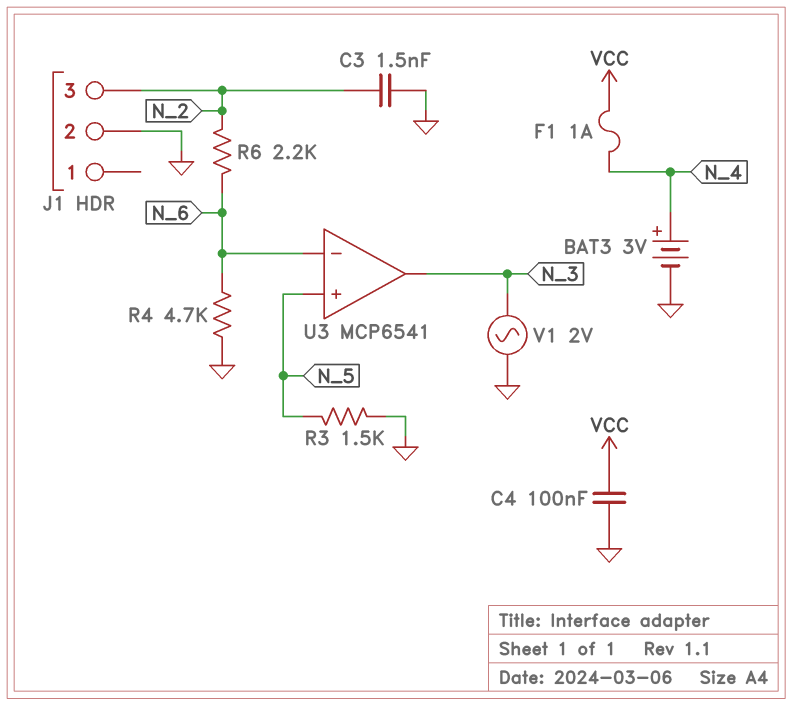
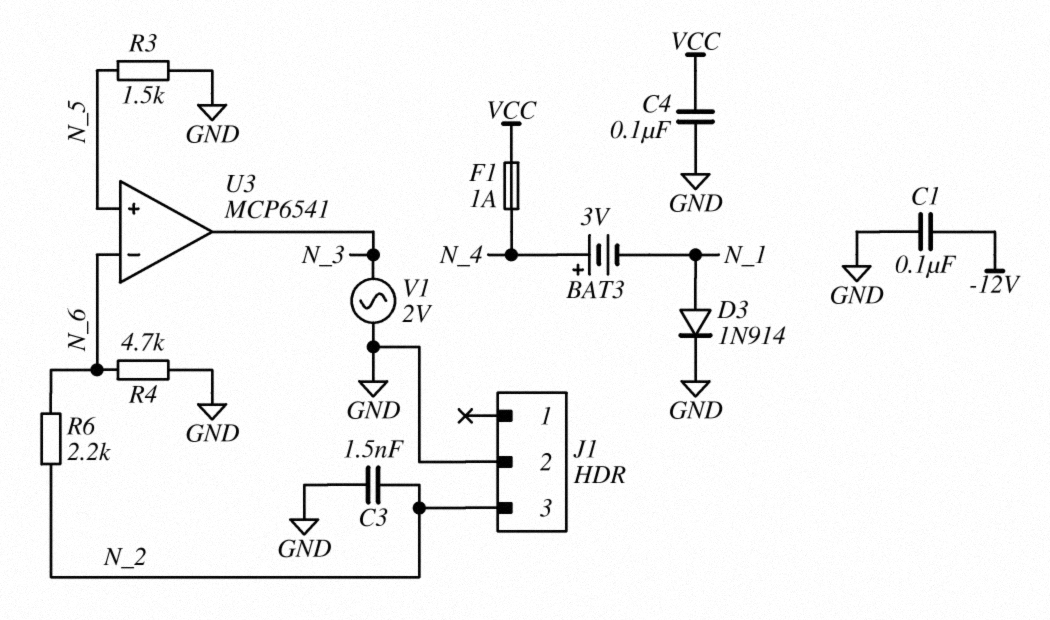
BAT3: 3V (plus N_4, minus GND) -> 3V (plus N_4, minus N_1)
C1: none -> 100nF (-12V, GND)
D3: none -> diode 1N914 (A N_1, K GND)

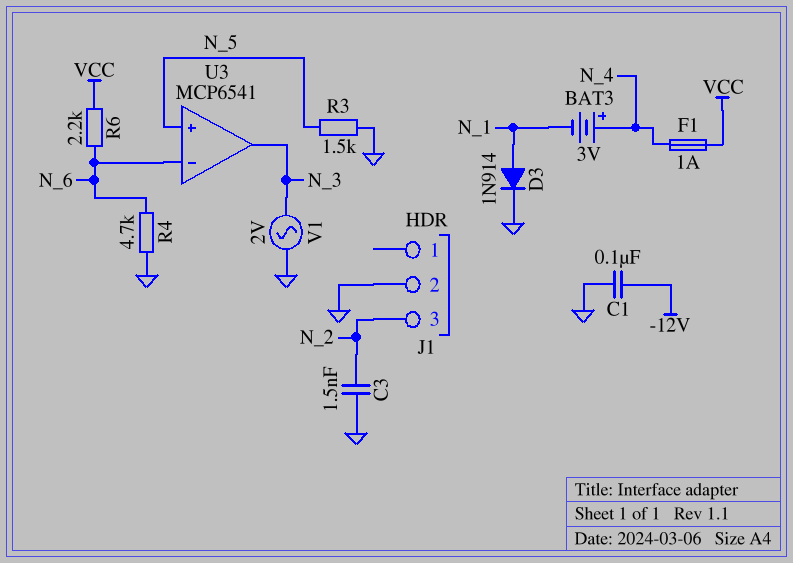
C4: 100nF (GND, VCC) -> none
R6: 2.2k (N_2, N_6) -> 2.2k (N_6, VCC)

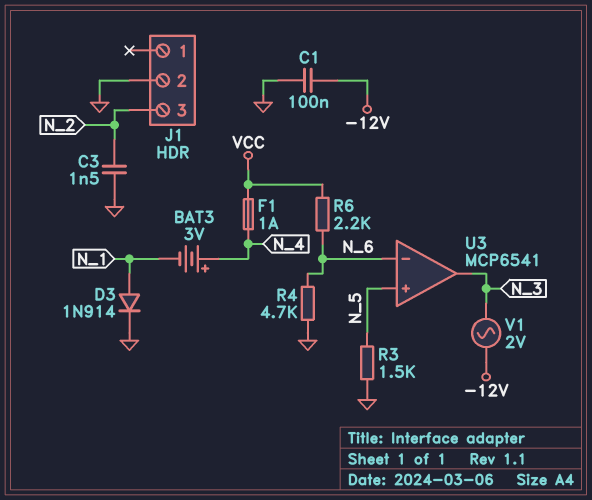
V1: AC 2V (GND, N_3) -> AC 2V (-12V, N_3)

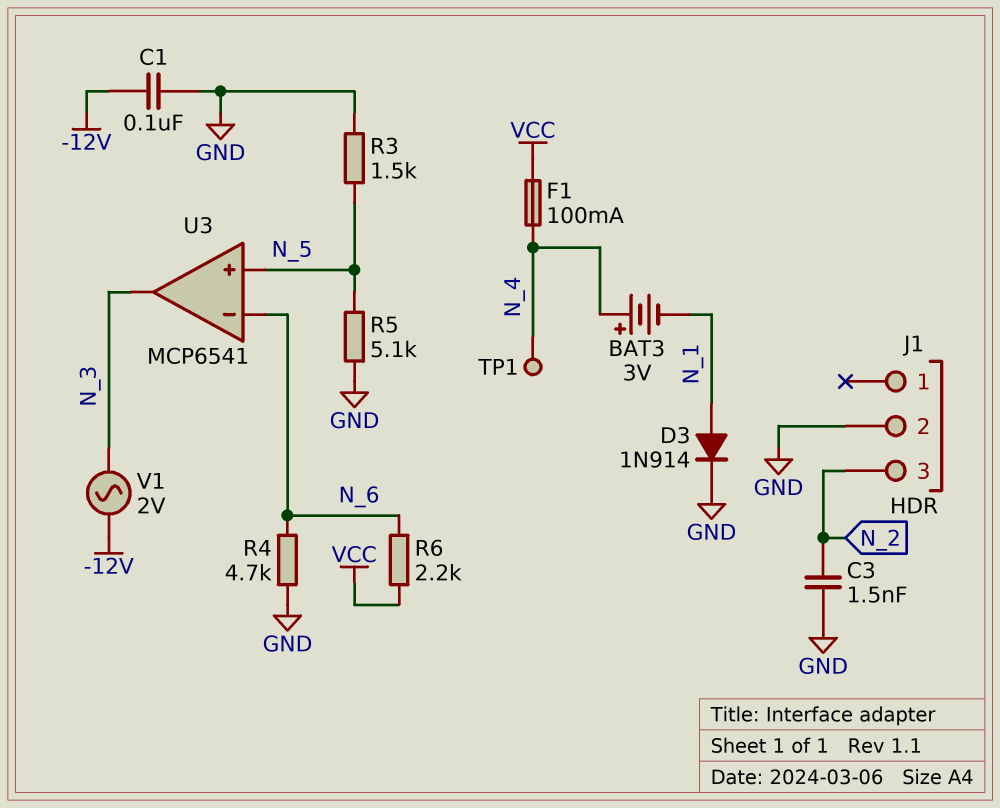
F1: 1A (N_4, VCC) -> 100mA (N_4, VCC)
R5: none -> 5.1k (GND, N_5)
TP1: none -> test point (N_4)

